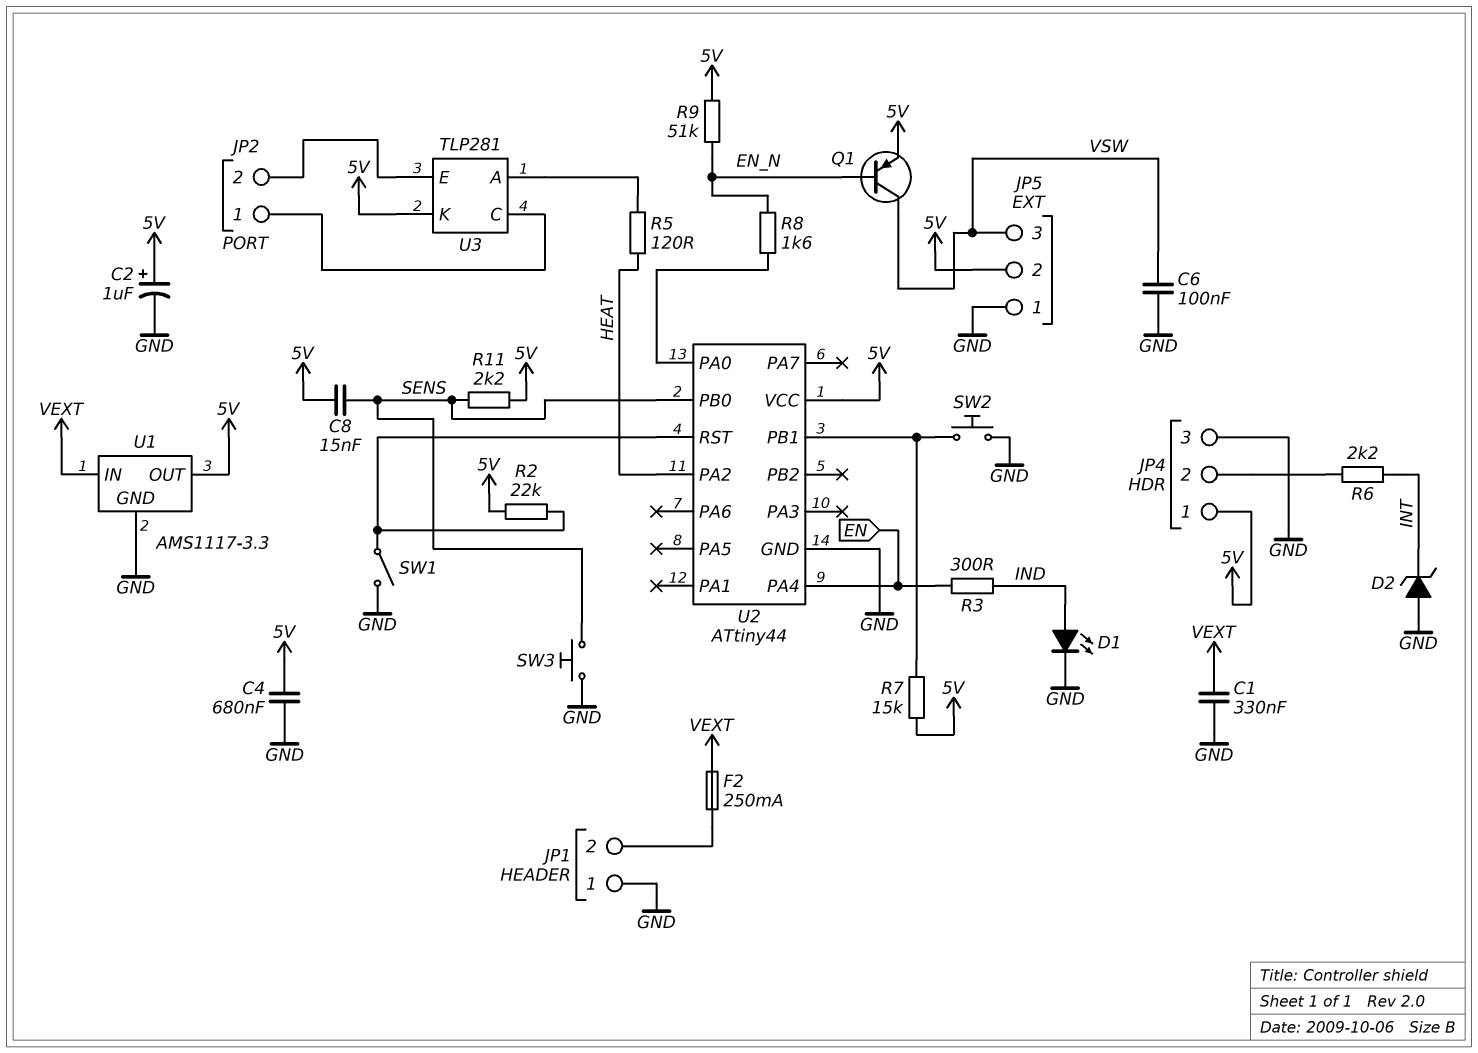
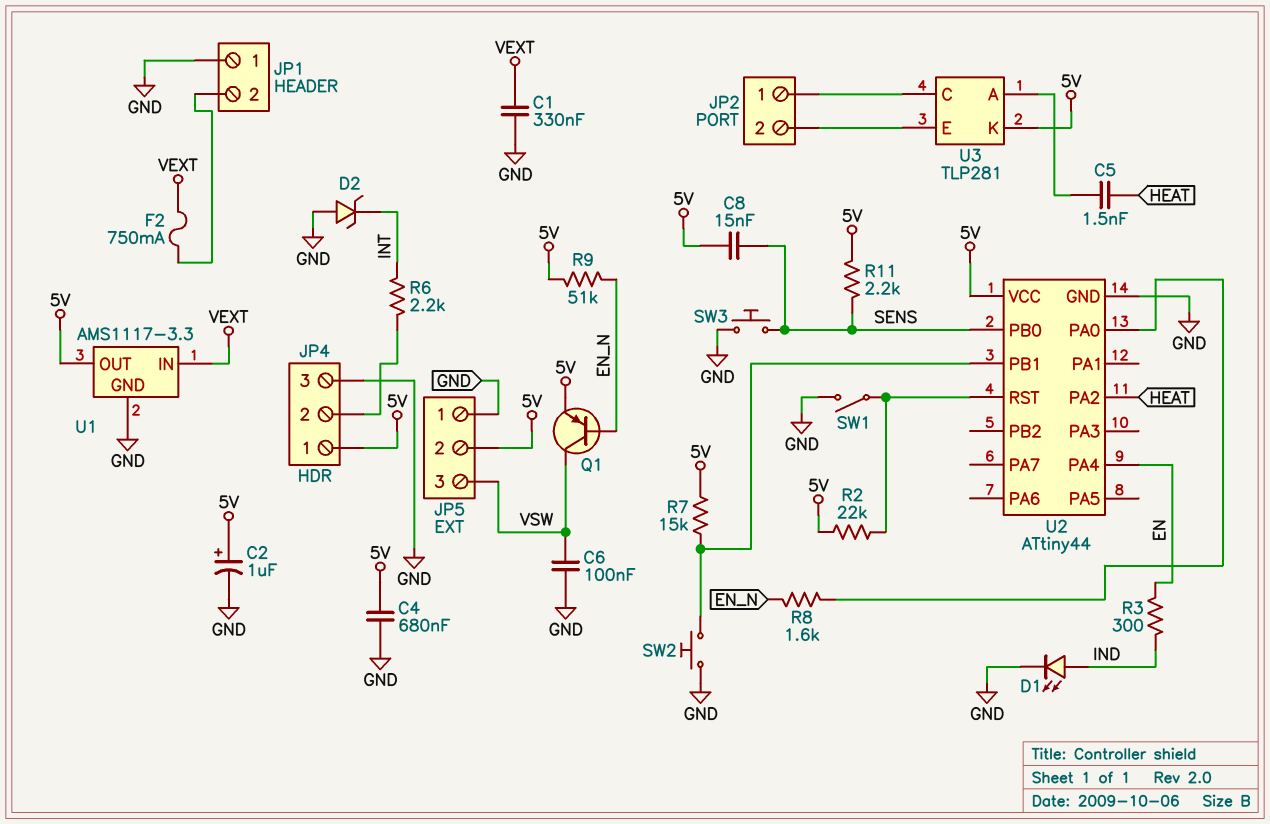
C5: none -> 1.5nF (HEAT, U3/A)
F2: 250mA (JP1/2, VEXT) -> 750mA (JP1/2, VEXT)
R5: 120 (HEAT, U3/A) -> none

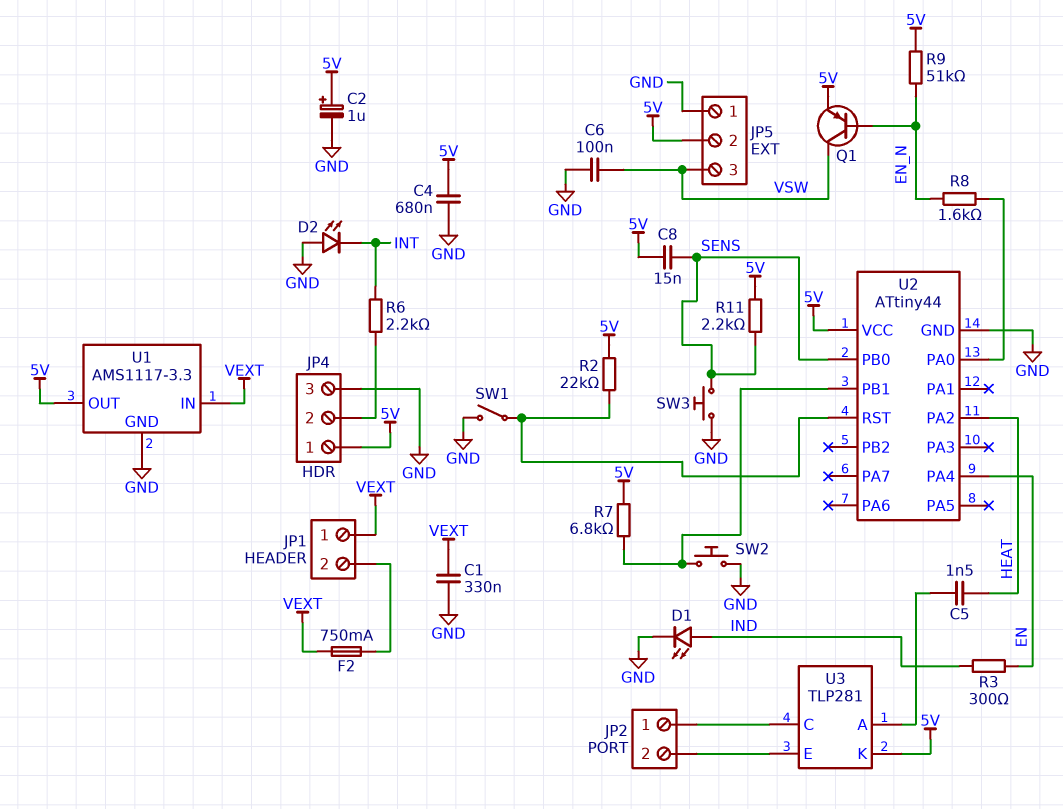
D2: zener (A GND, K INT) -> LED (A GND, K INT)
JP1 pin 1: GND -> VEXT
R7: 15k (5V, U2/PB1) -> 6.8k (5V, U2/PB1)

